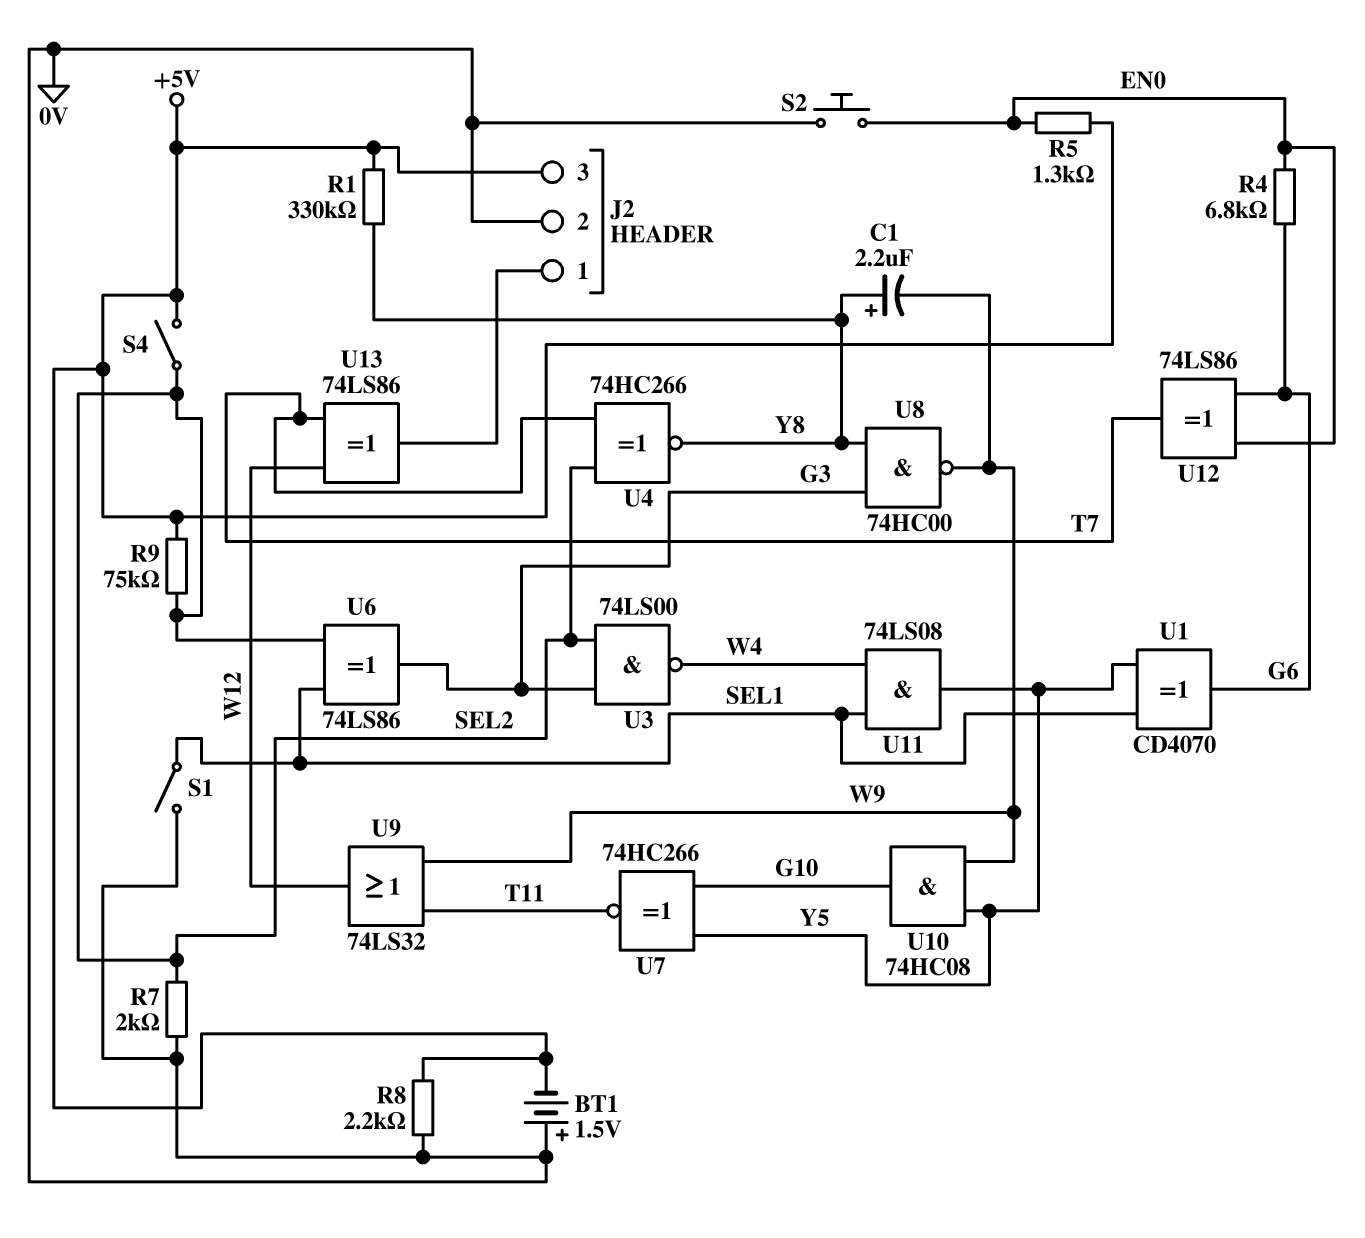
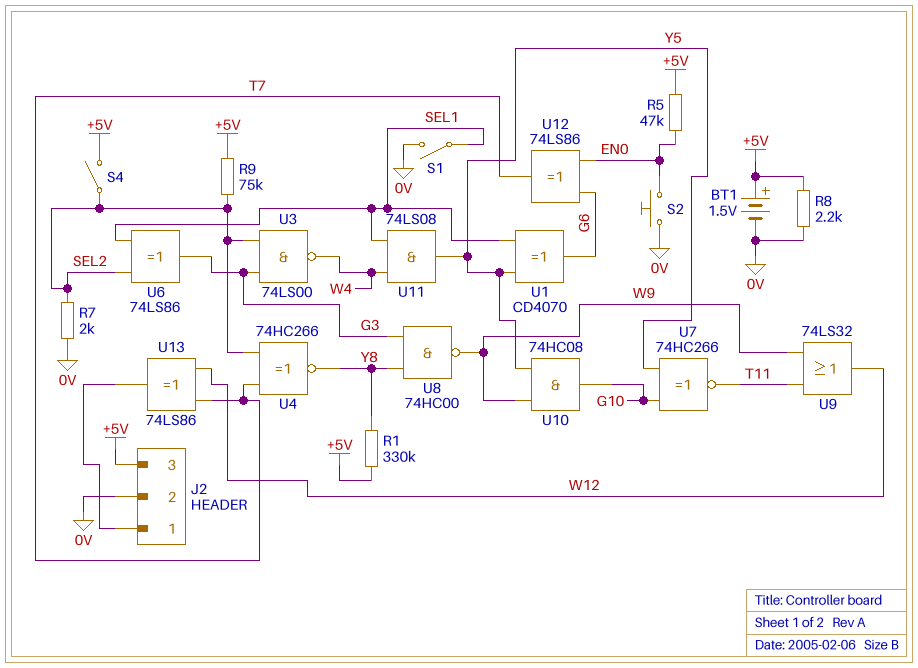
BT1: 1.5V (plus 0V, minus +5V) -> 1.5V (plus +5V, minus 0V)
C1: 2.2uF (plus Y8, minus W9) -> none
R4: 6.8k (EN0, G6) -> none
R5: 1.3k (+5V, EN0) -> 47k (+5V, EN0)

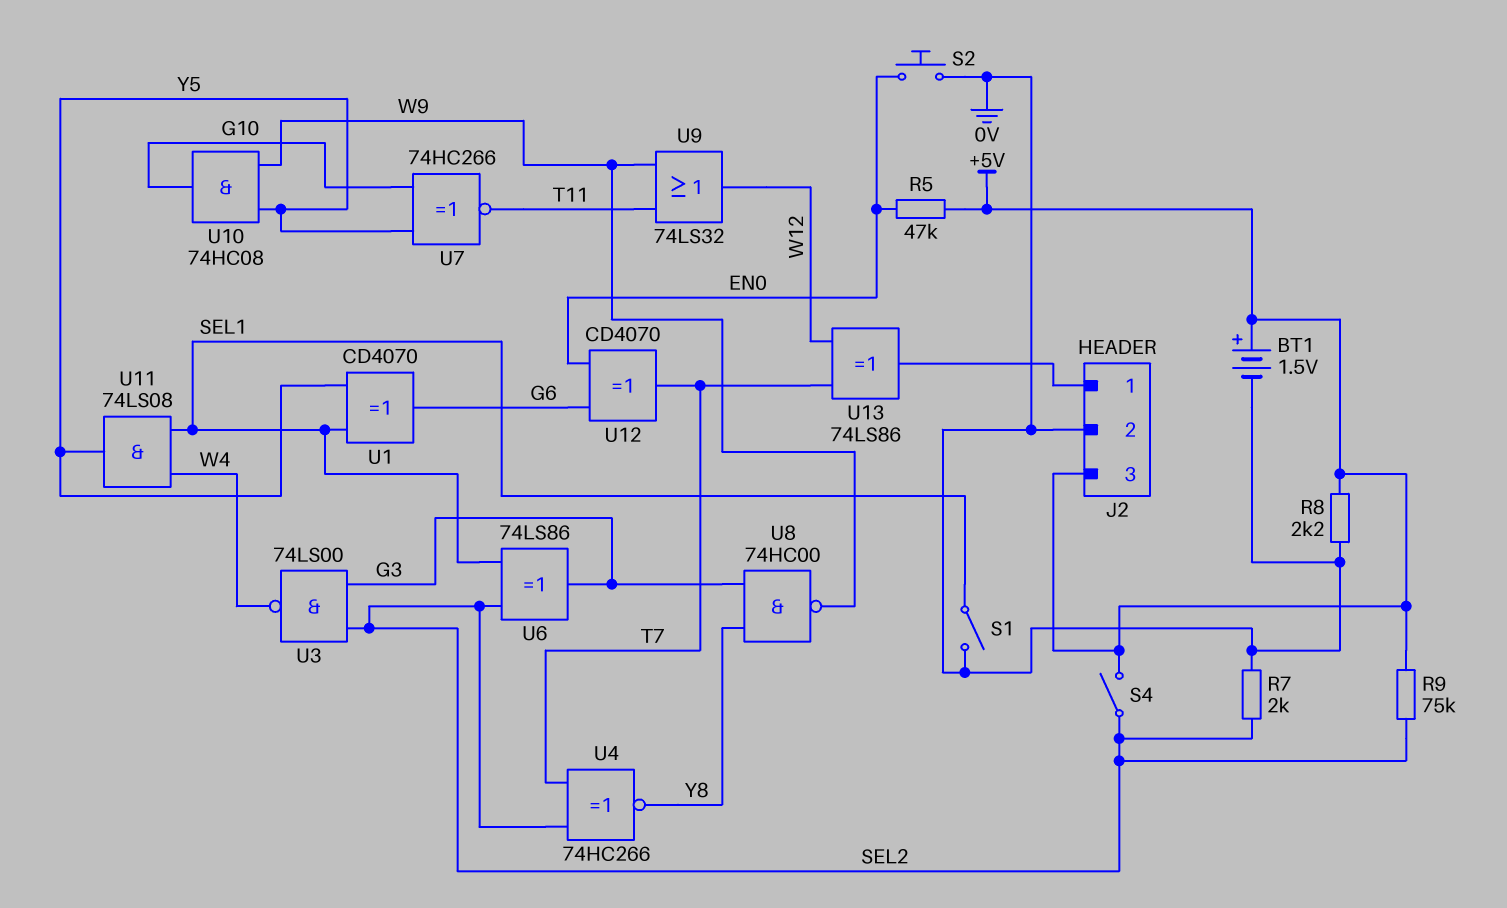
R1: 330k (+5V, Y8) -> none
U12: XOR 74LS86 (in EN0, in G6, out T7) -> XOR CD4070 (in EN0, in G6, out T7)

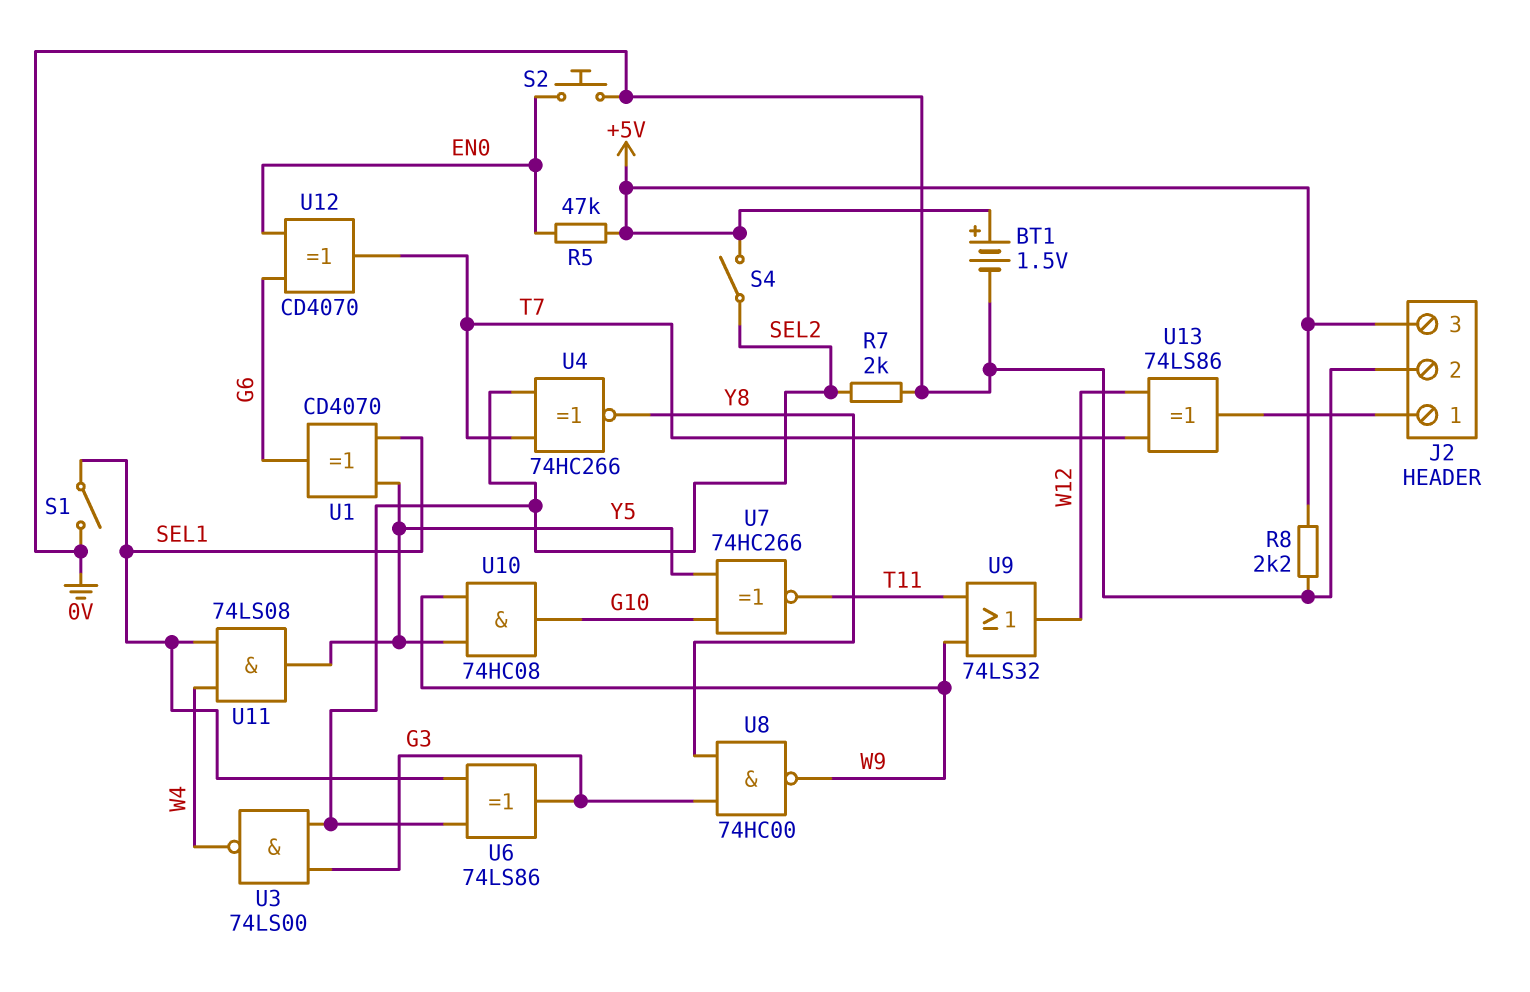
R9: 75k (+5V, SEL2) -> none

